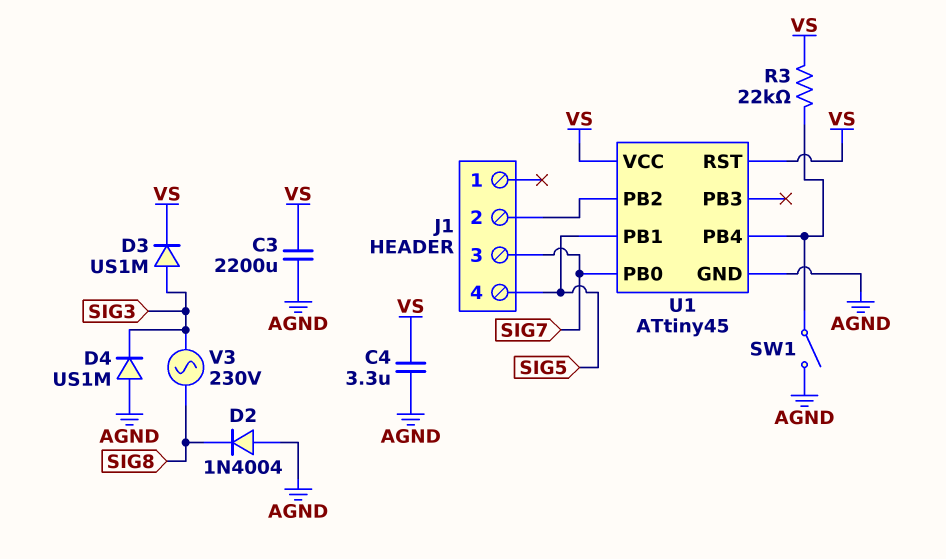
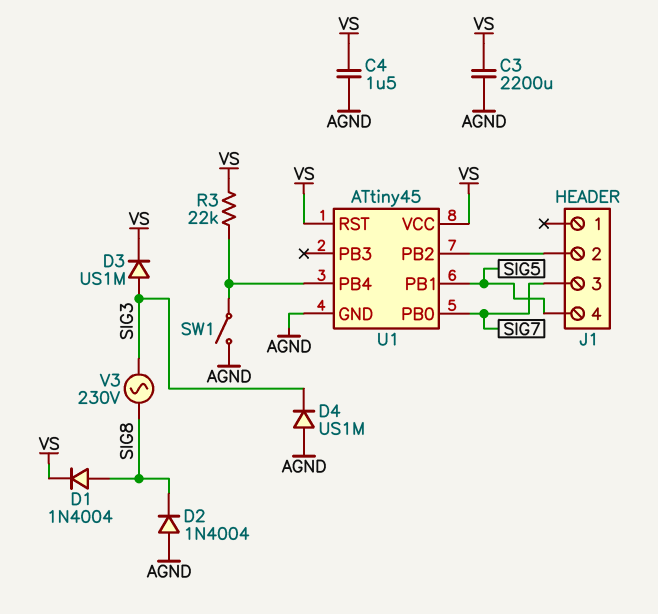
C4: 3.3uF (AGND, VS) -> 1.5uF (AGND, VS)
D1: none -> diode 1N4004 (A SIG8, K VS)

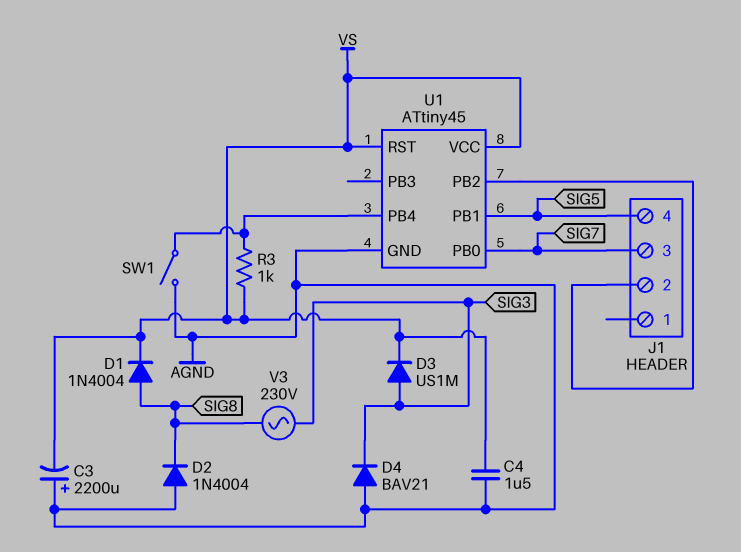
C3: 2200uF (AGND, VS) -> 2200uF (plus AGND, minus VS)
D4: diode US1M (A AGND, K SIG3) -> diode BAV21 (A AGND, K SIG3)
R3: 22k (U1/PB4, VS) -> 1k (U1/PB4, VS)

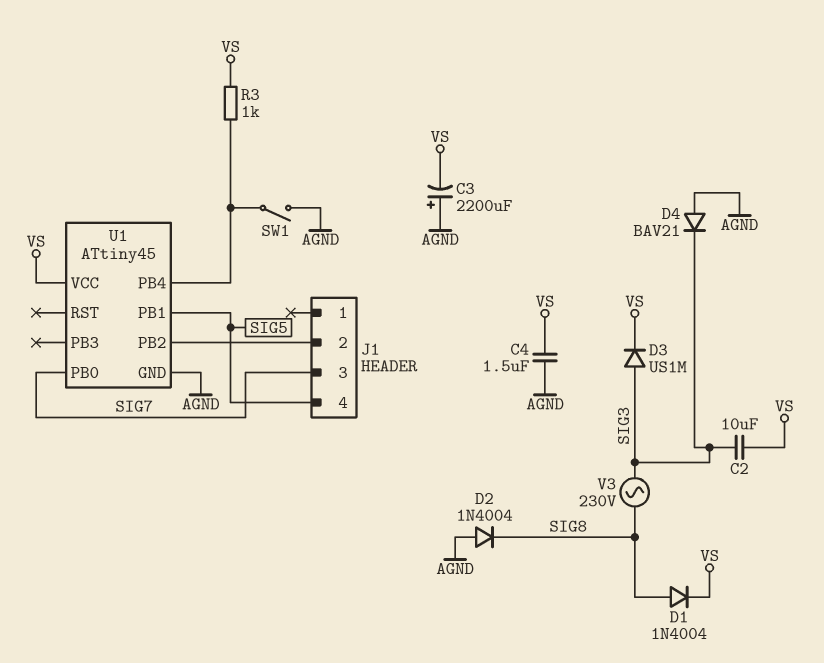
C2: none -> 10uF (SIG3, VS)
U1 pin RST: VS -> none

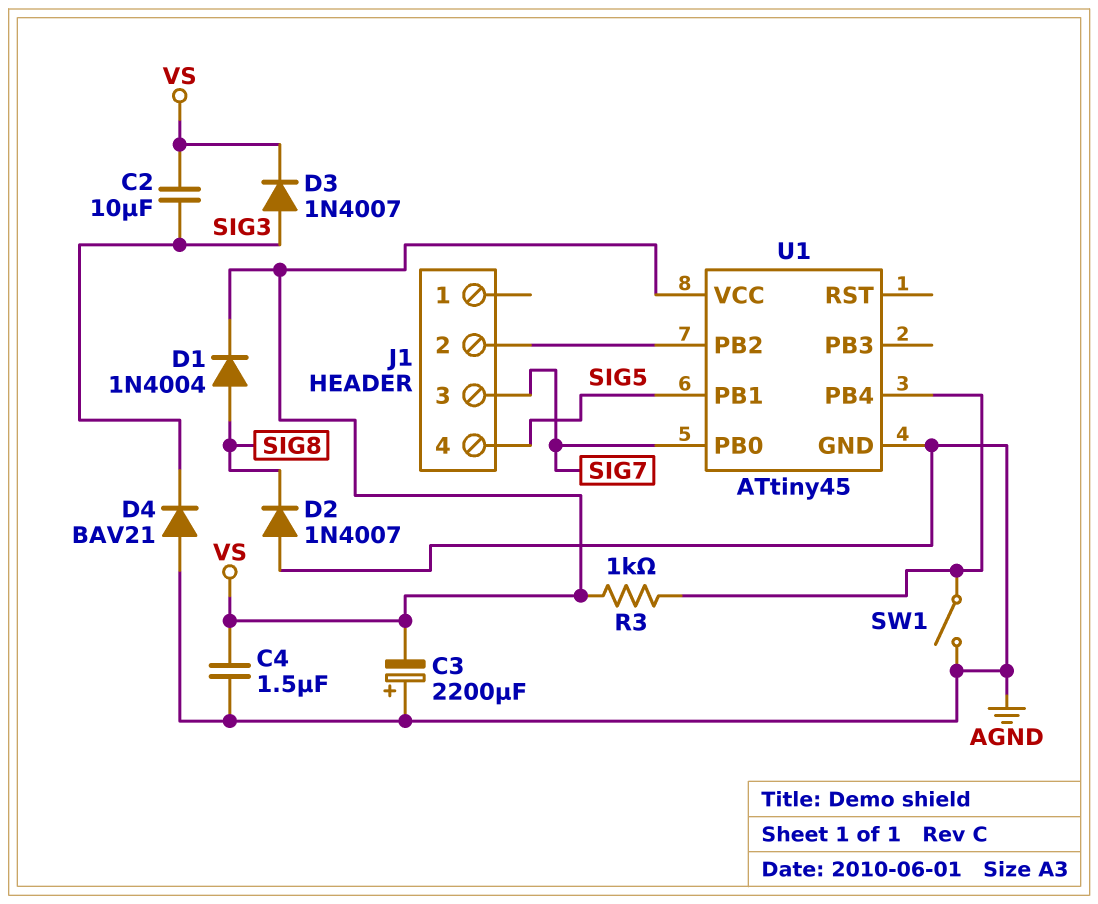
D2: diode 1N4004 (A AGND, K SIG8) -> diode 1N4007 (A AGND, K SIG8)
D3: diode US1M (A SIG3, K VS) -> diode 1N4007 (A SIG3, K VS)
V3: AC 230V (SIG3, SIG8) -> none

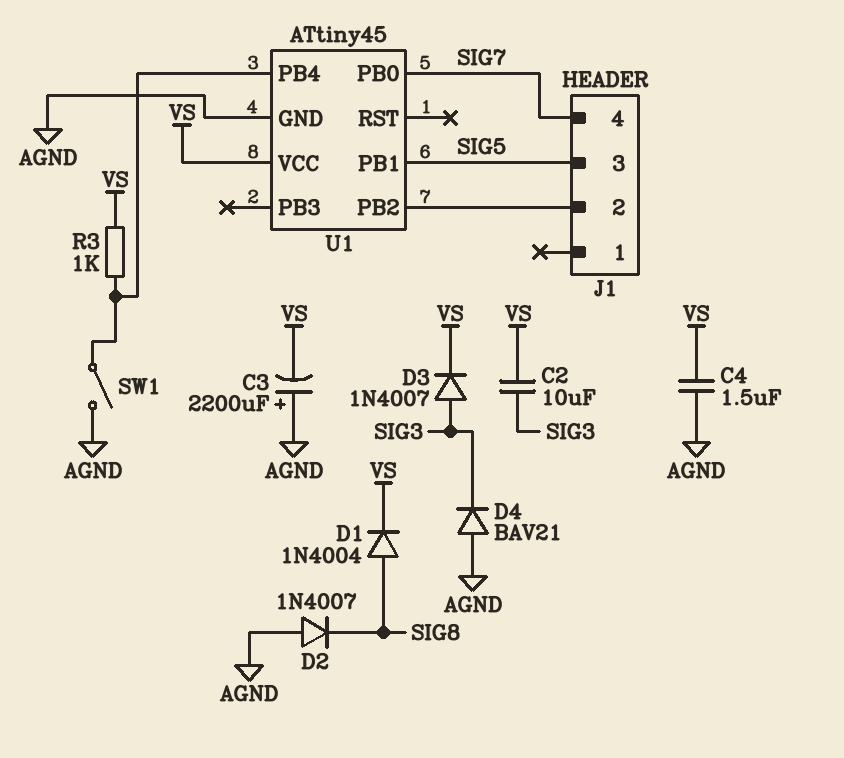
J1 pin 3: SIG7 -> SIG5
J1 pin 4: SIG5 -> SIG7

